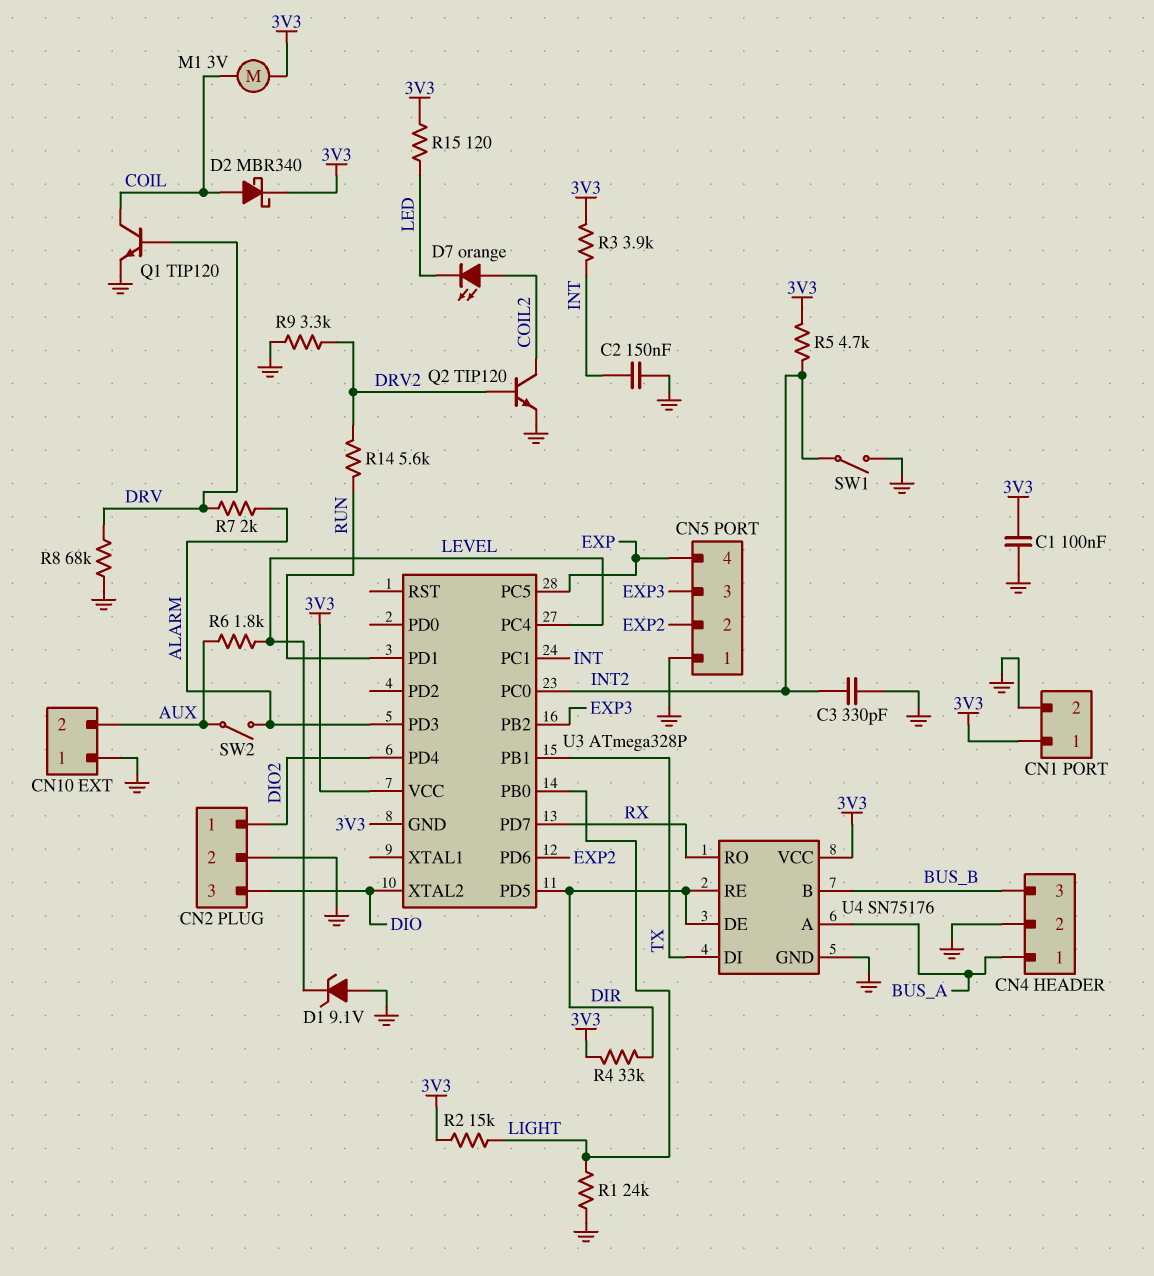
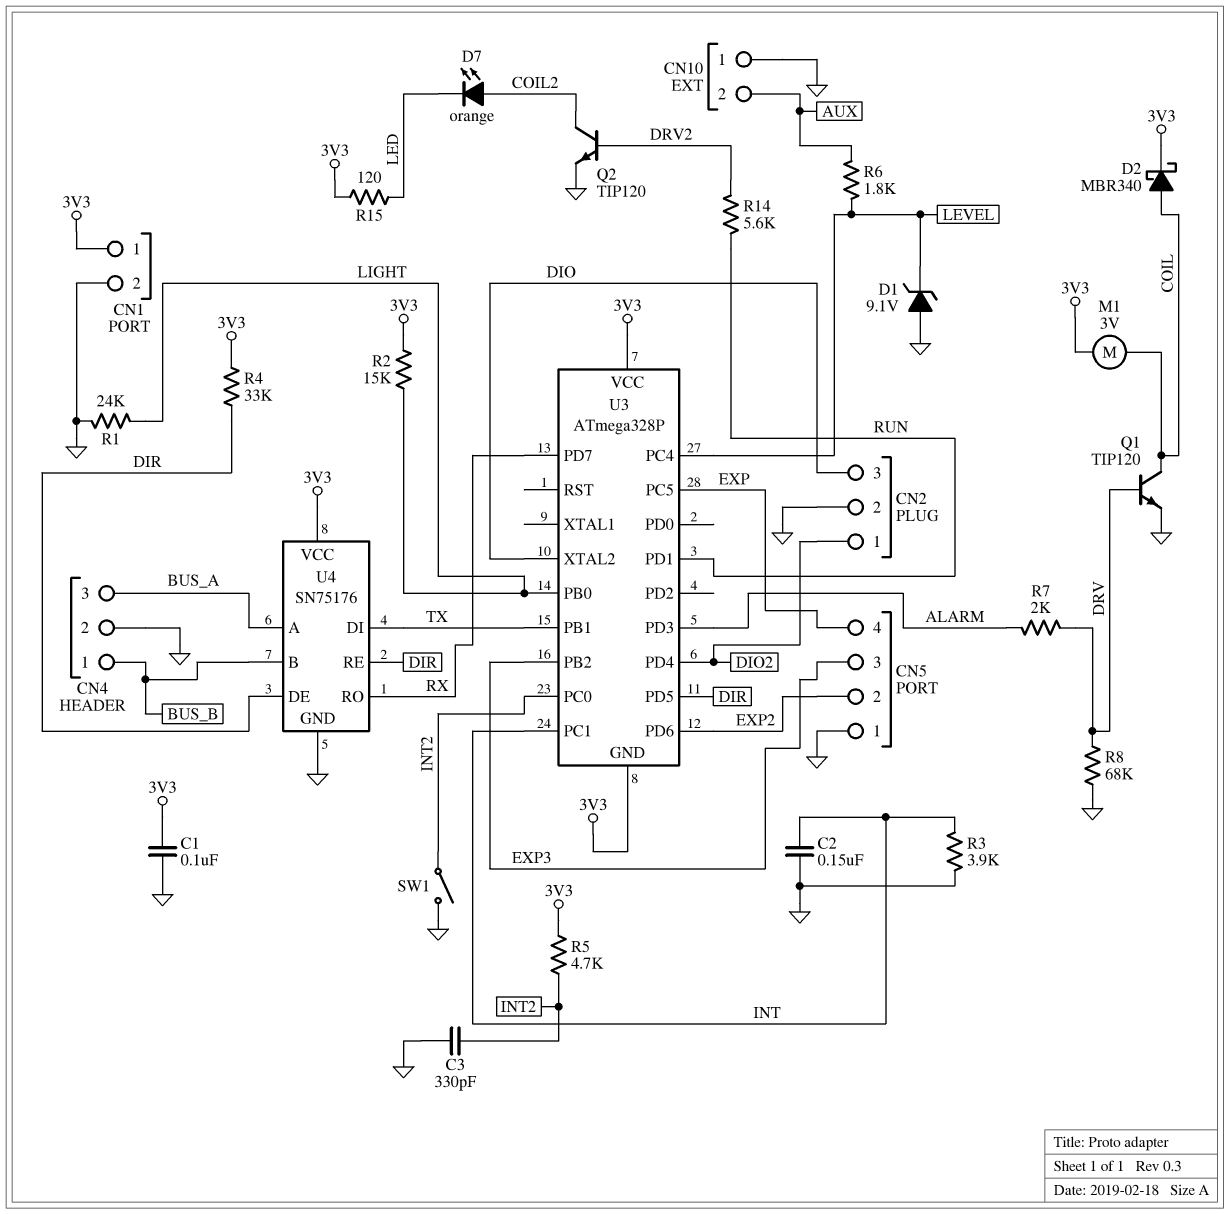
CN4 pin 1: BUS_A -> BUS_B
CN4 pin 3: BUS_B -> BUS_A
R3: 3.9k (3V3, INT) -> 3.9k (GND, INT)
R9: 3.3k (DRV2, GND) -> none
SW2: switch (ALARM, AUX) -> none

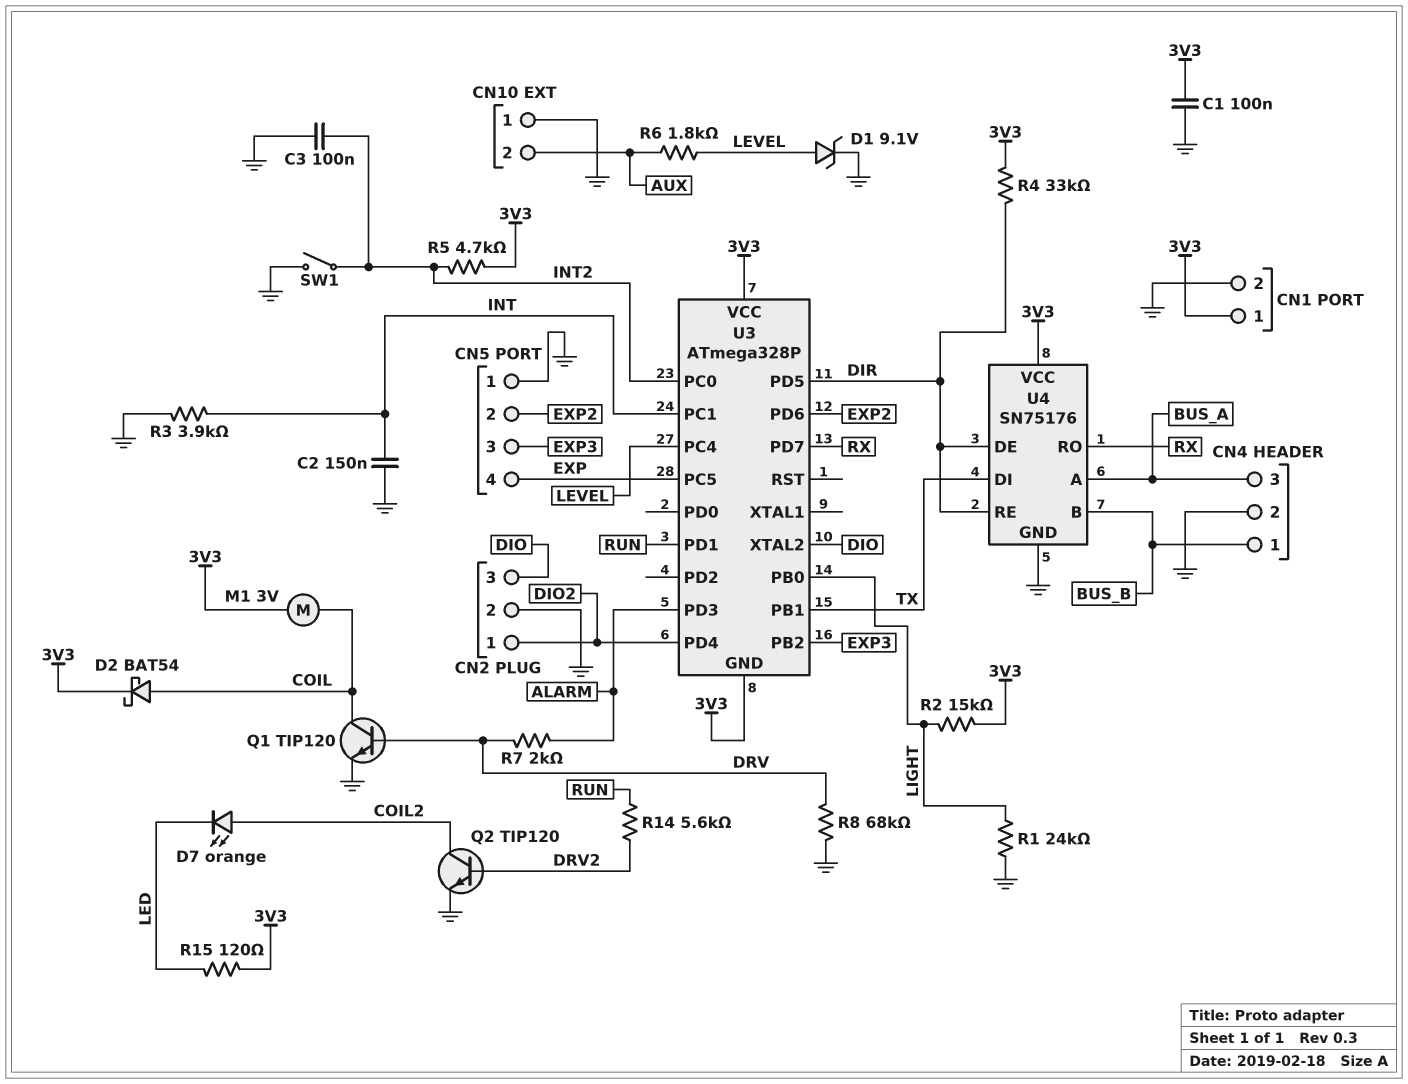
C3: 330pF (GND, INT2) -> 100nF (GND, INT2)
D1: zener 9.1V (A GND, K LEVEL) -> zener 9.1V (A LEVEL, K GND)
D2: schottky MBR340 (A COIL, K 3V3) -> schottky BAT54 (A COIL, K 3V3)

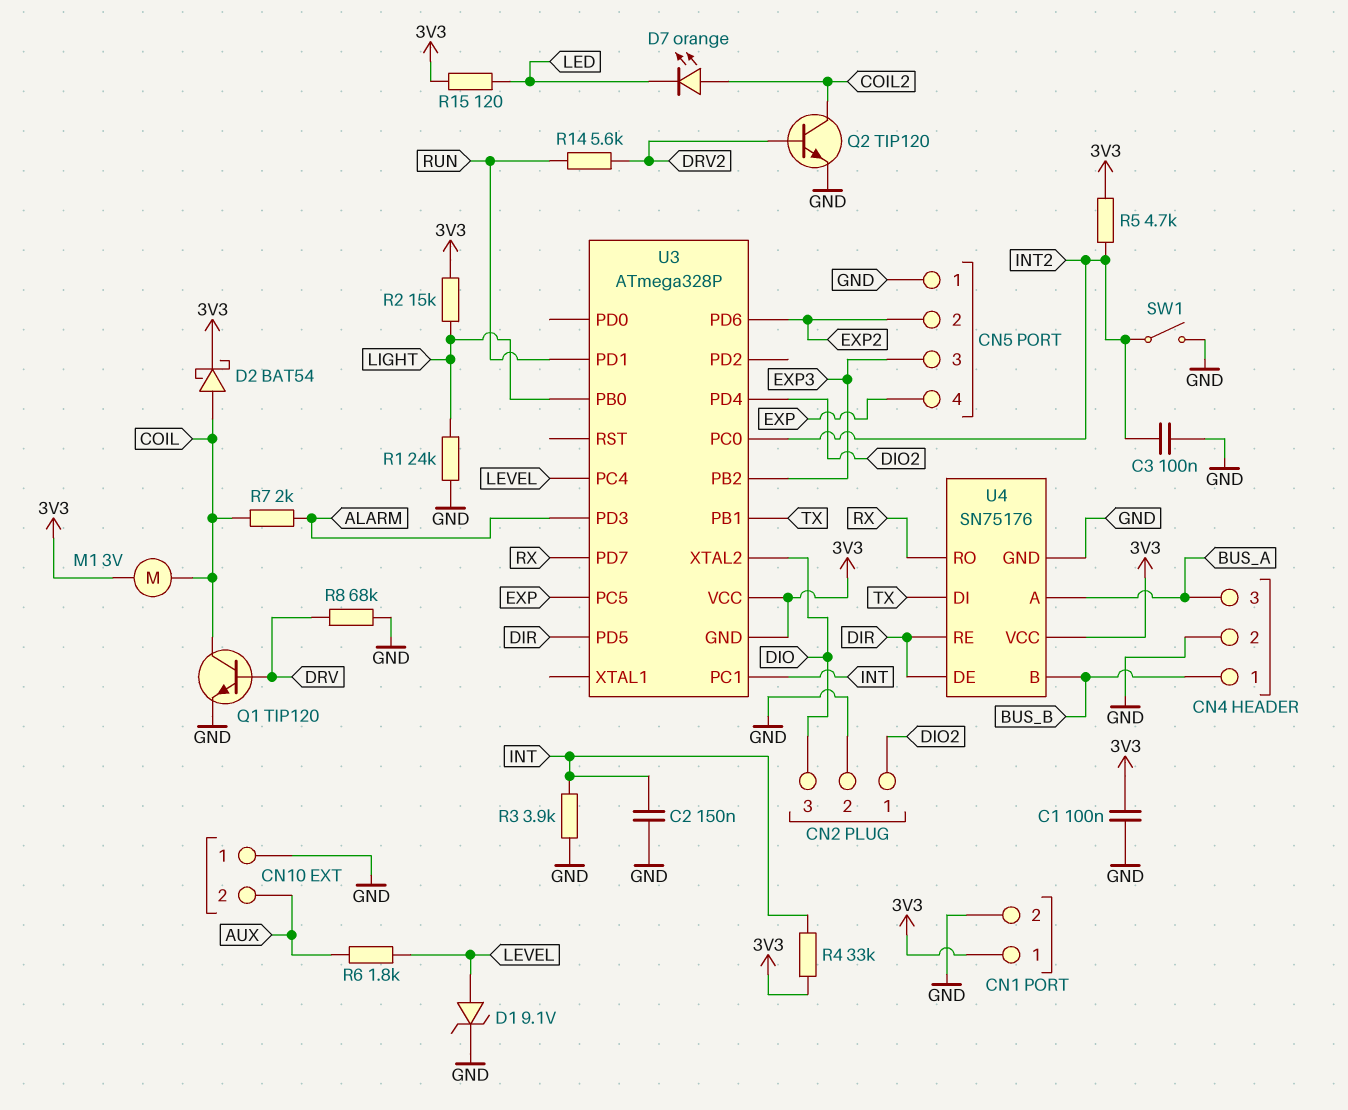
R4: 33k (3V3, DIR) -> 33k (3V3, INT)
R7: 2k (ALARM, DRV) -> 2k (ALARM, COIL)

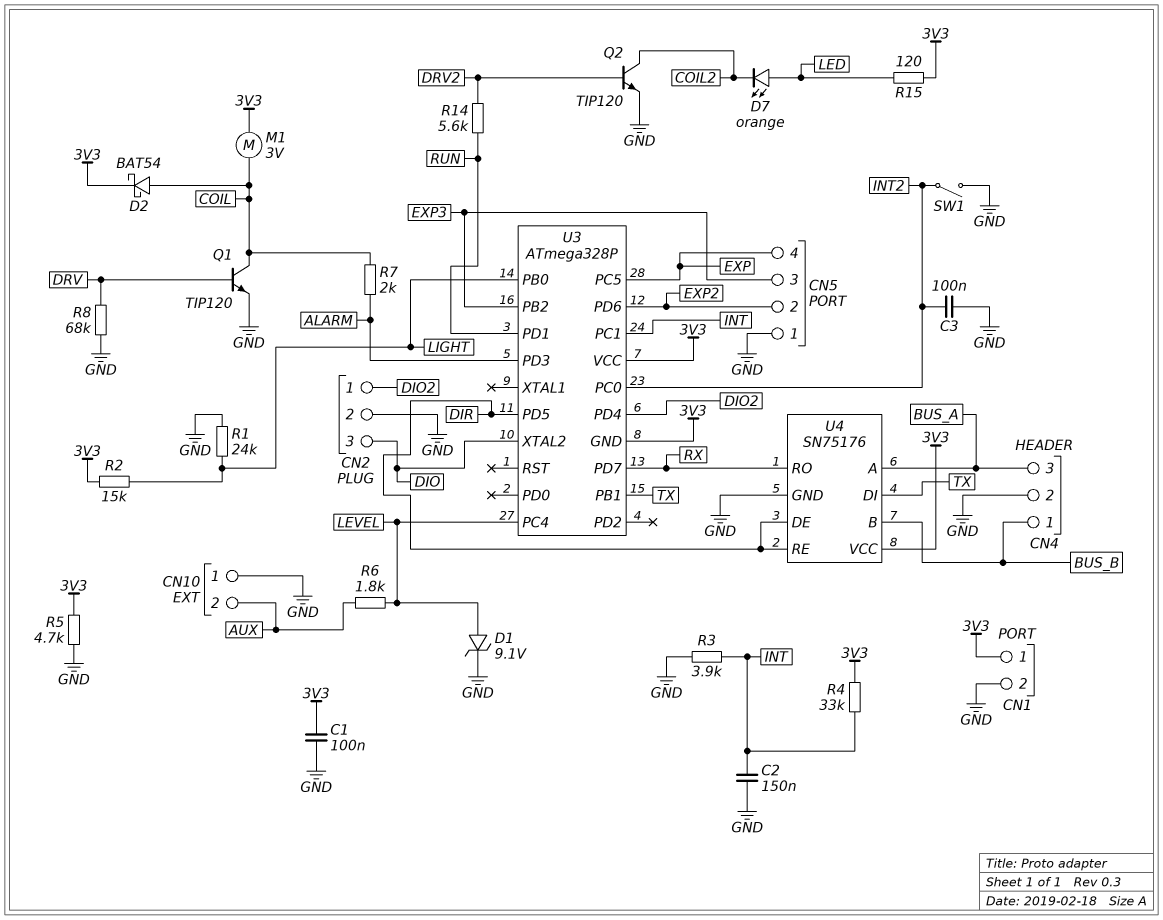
D7: LED orange (A COIL2, K LED) -> LED orange (A LED, K COIL2)
R5: 4.7k (3V3, INT2) -> 4.7k (3V3, GND)

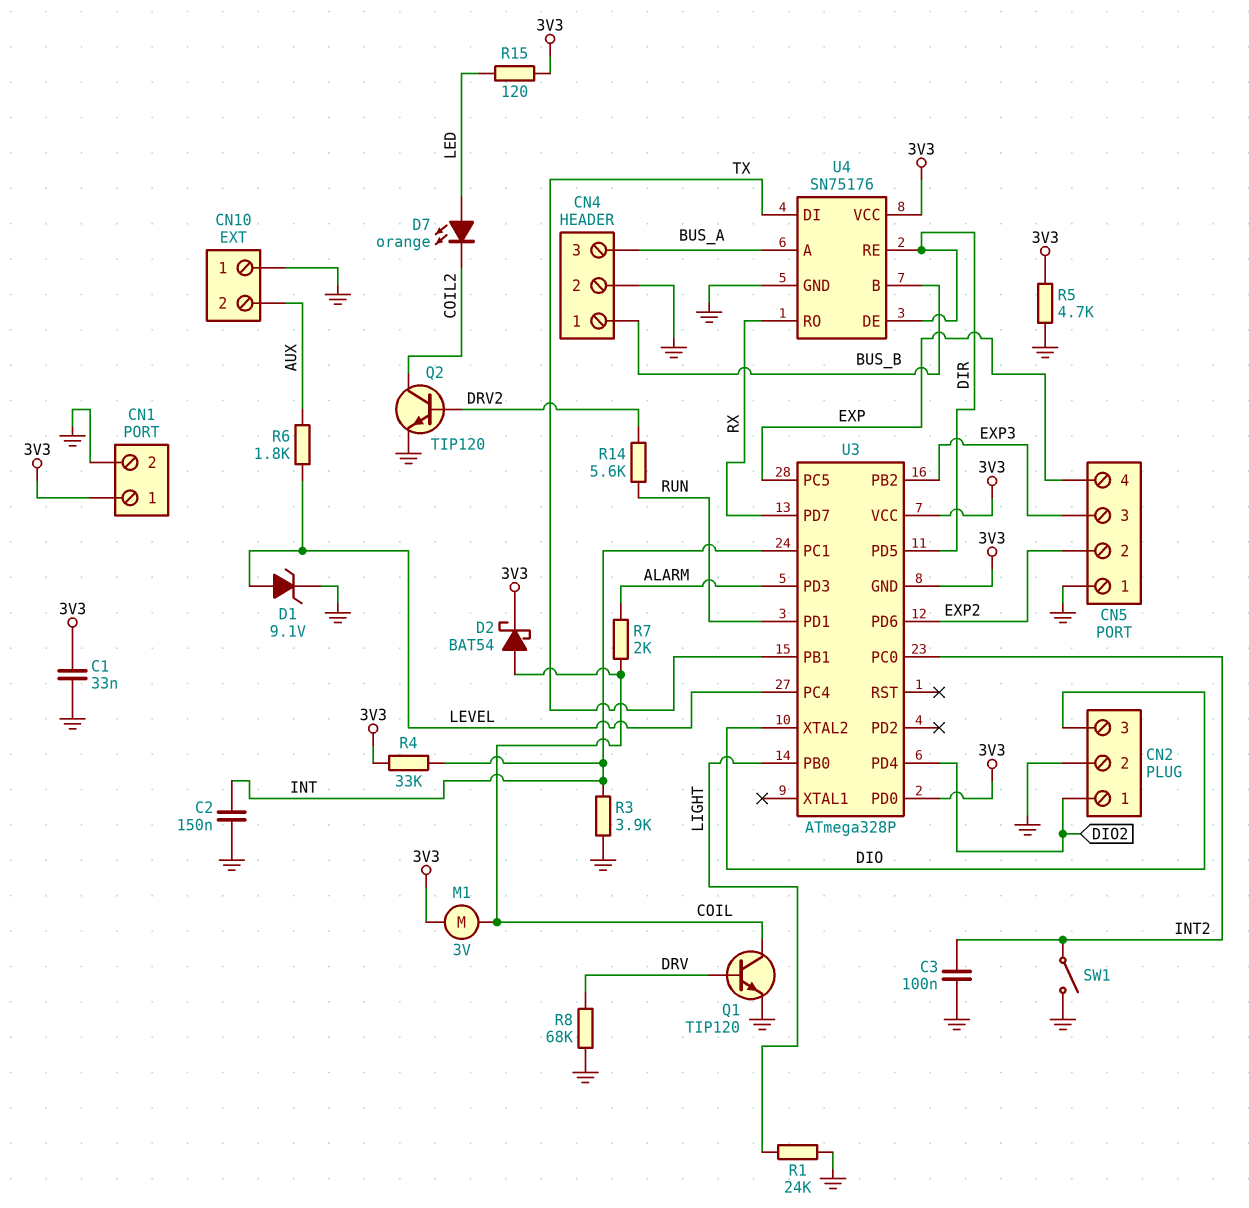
C1: 100nF (3V3, GND) -> 33nF (3V3, GND)
R2: 15k (3V3, LIGHT) -> none
U3 pin PD0: none -> 3V3

